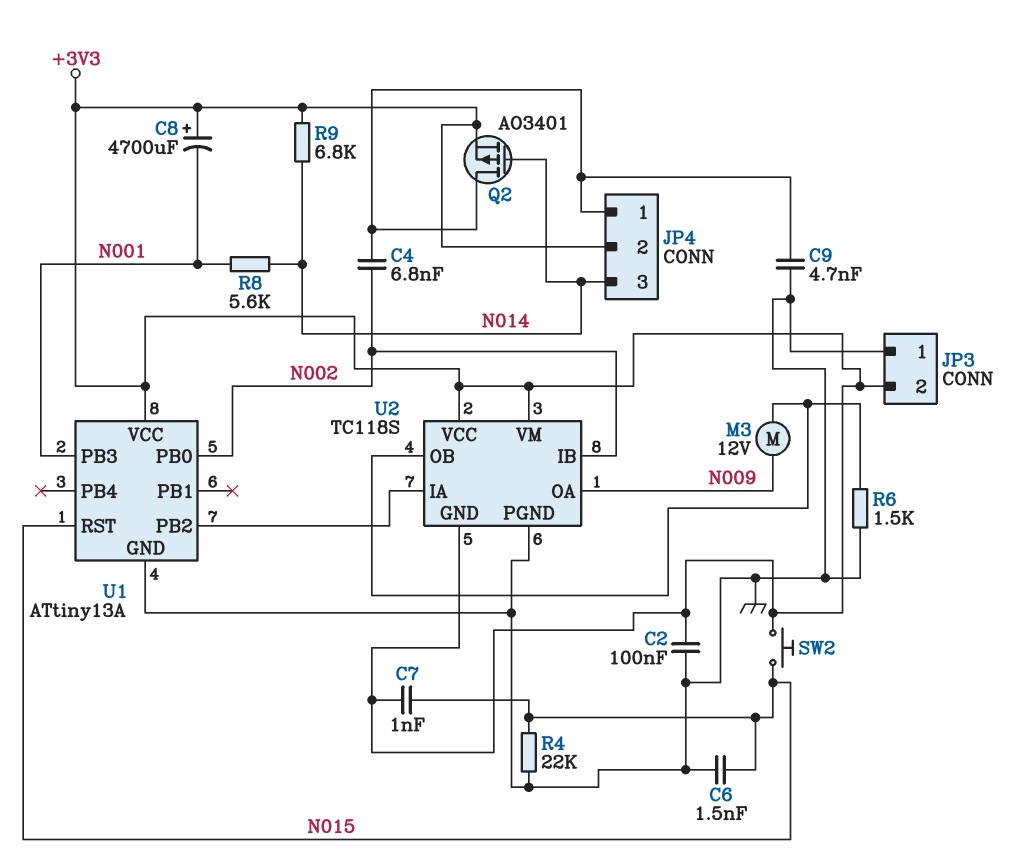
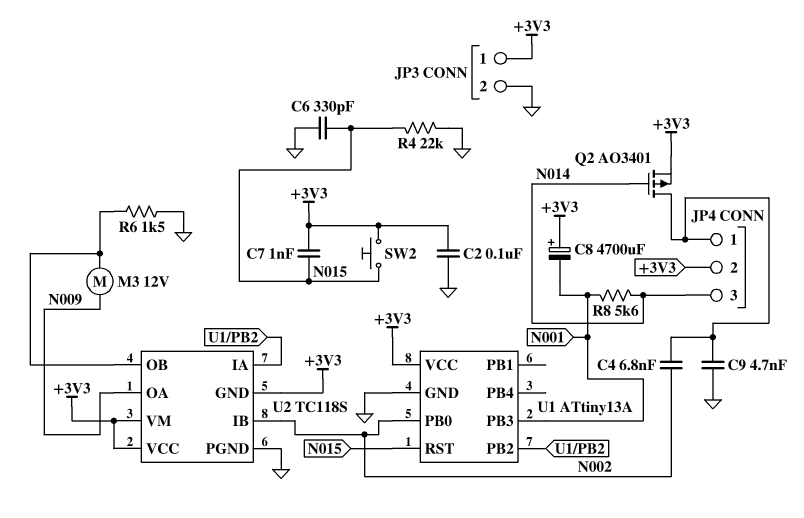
C6: 1.5nF (GND, N015) -> 330pF (GND, N015)
JP3 pin 1: GND -> +3V3
JP3 pin 2: +3V3 -> GND
R9: 6.8k (+3V3, N014) -> none

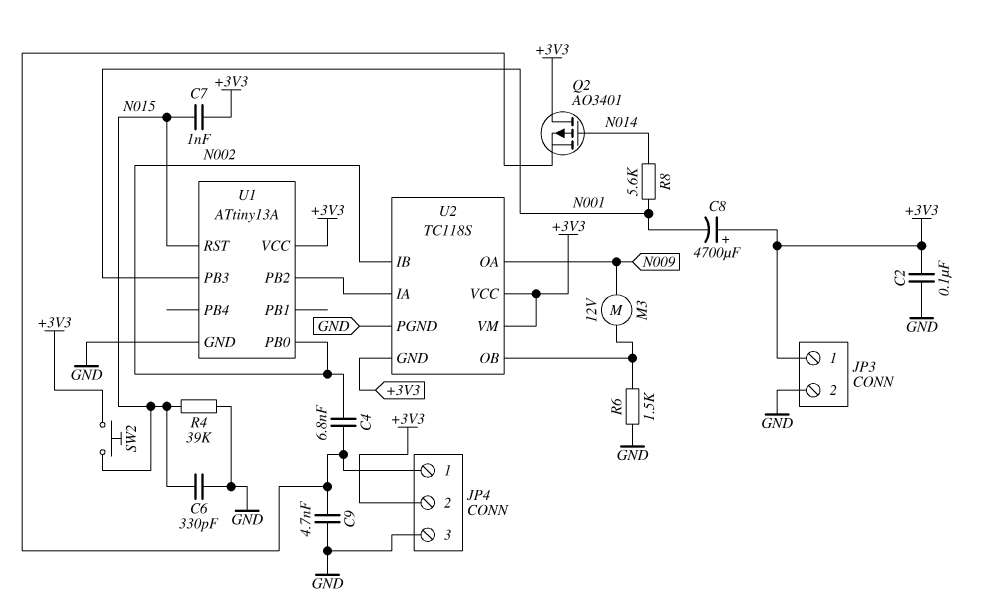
JP4 pin 3: N014 -> GND
Q2: PMOS AO3401 (G N014, D JP4/1, S +3V3) -> PMOS AO3401 (G N014, D +3V3, S JP4/1)
R4: 22k (GND, N015) -> 39k (GND, N015)

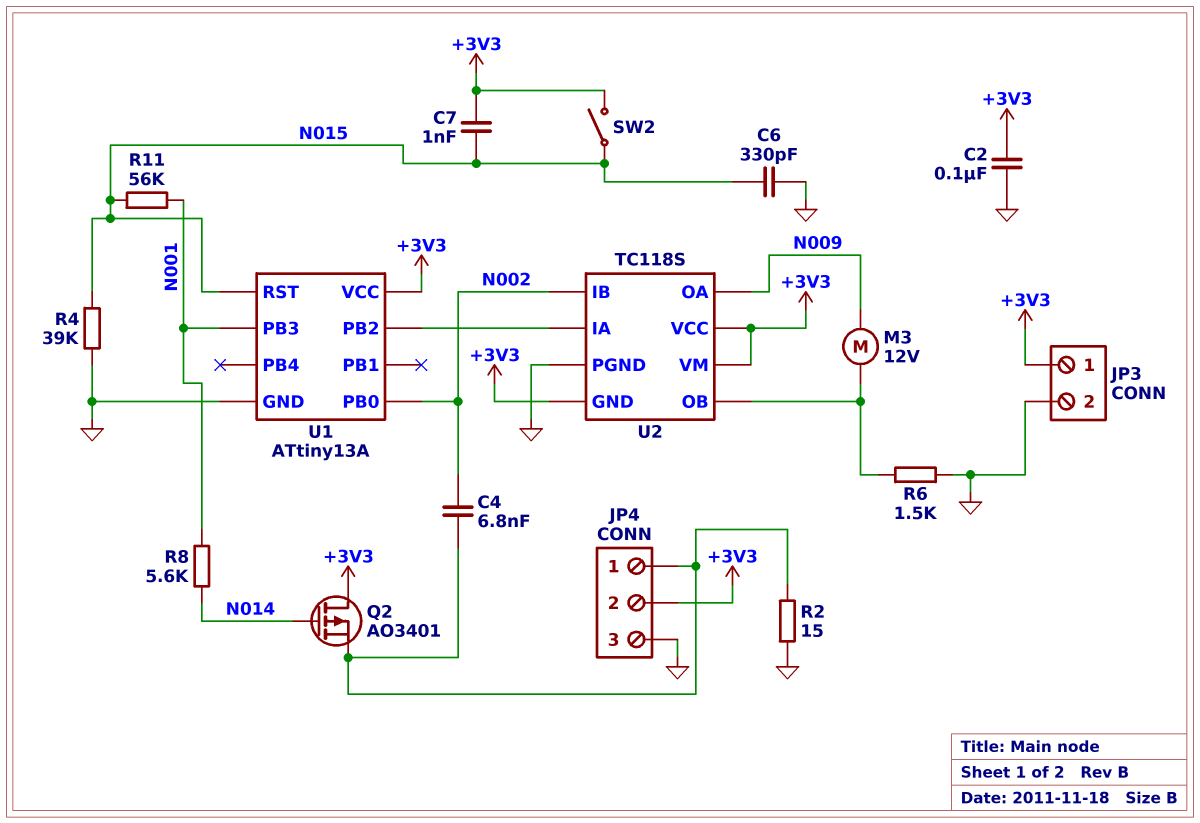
C8: 4700uF (plus +3V3, minus N001) -> none
C9: 4.7nF (GND, JP4/1) -> none
R2: none -> 15 (GND, JP4/1)
R11: none -> 56k (N001, N015)
SW2: button (+3V3, N015) -> switch (+3V3, N015)

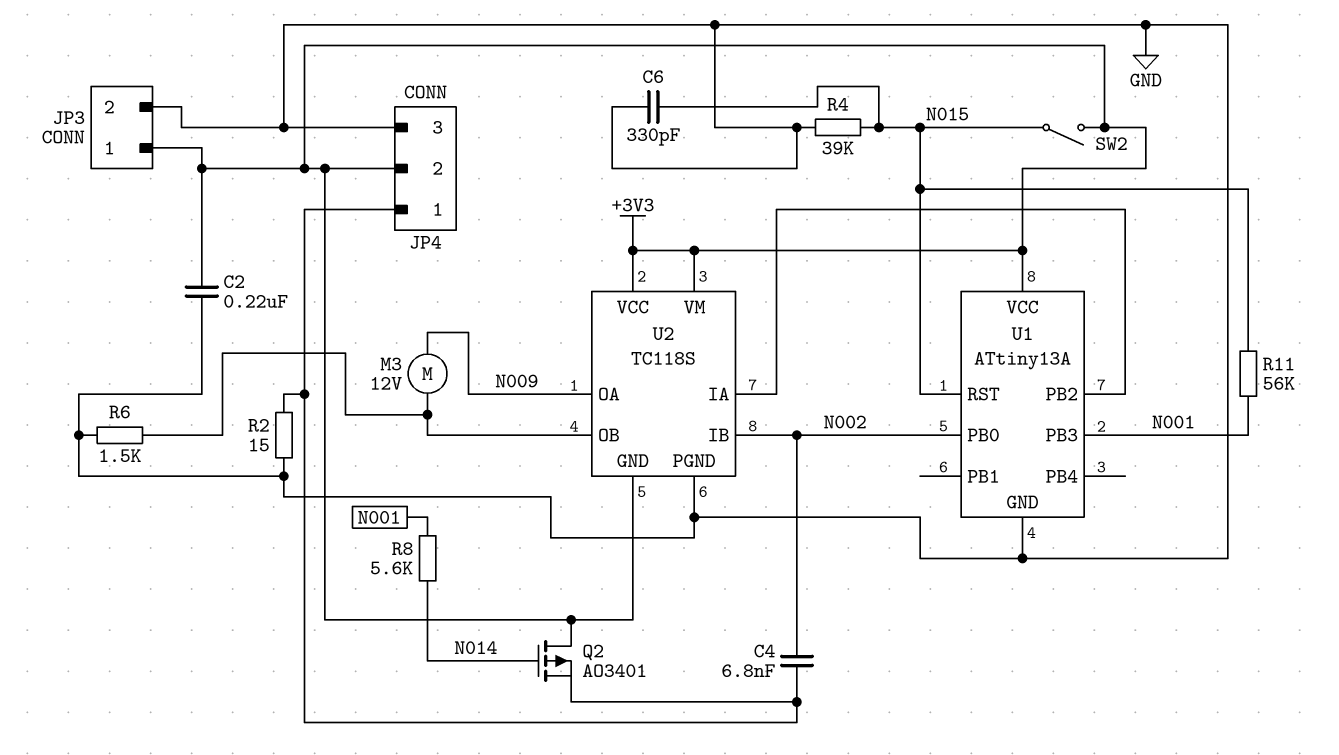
C2: 100nF (+3V3, GND) -> 220nF (+3V3, GND)
C7: 1nF (+3V3, N015) -> none

